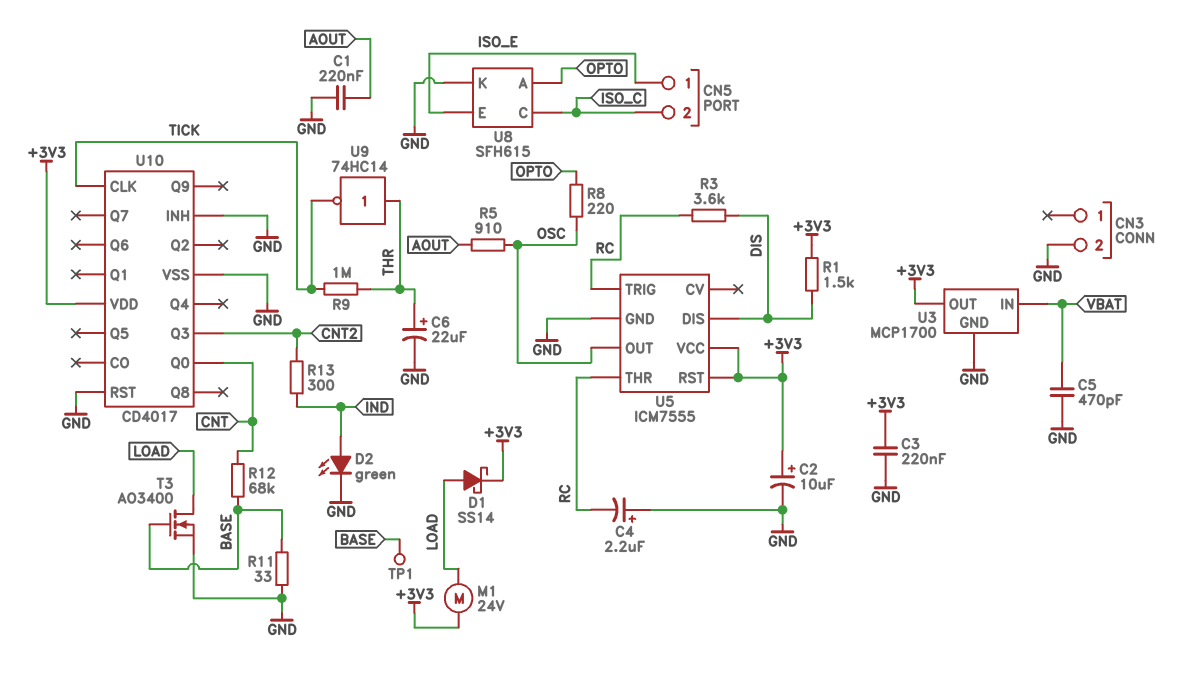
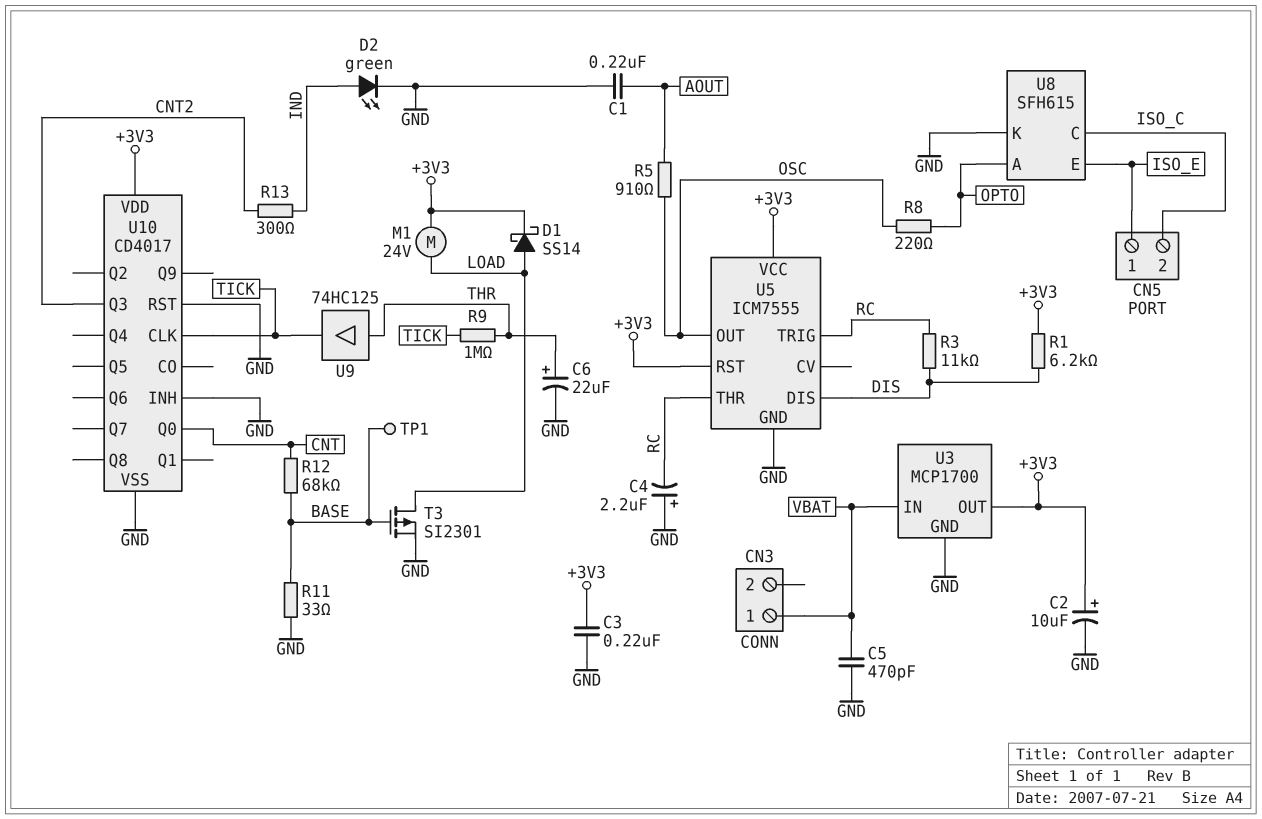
CN3 pin 1: none -> VBAT
CN3 pin 2: GND -> none
R1: 1.5k (+3V3, DIS) -> 6.2k (+3V3, DIS)
R3: 3.6k (DIS, RC) -> 11k (DIS, RC)
T3: NMOS AO3400 (G BASE, D LOAD, S GND) -> PMOS SI2301 (G BASE, D LOAD, S GND)
U9: NOT 74HC14 (in THR, out TICK) -> buffer 74HC125 (in THR, out TICK)

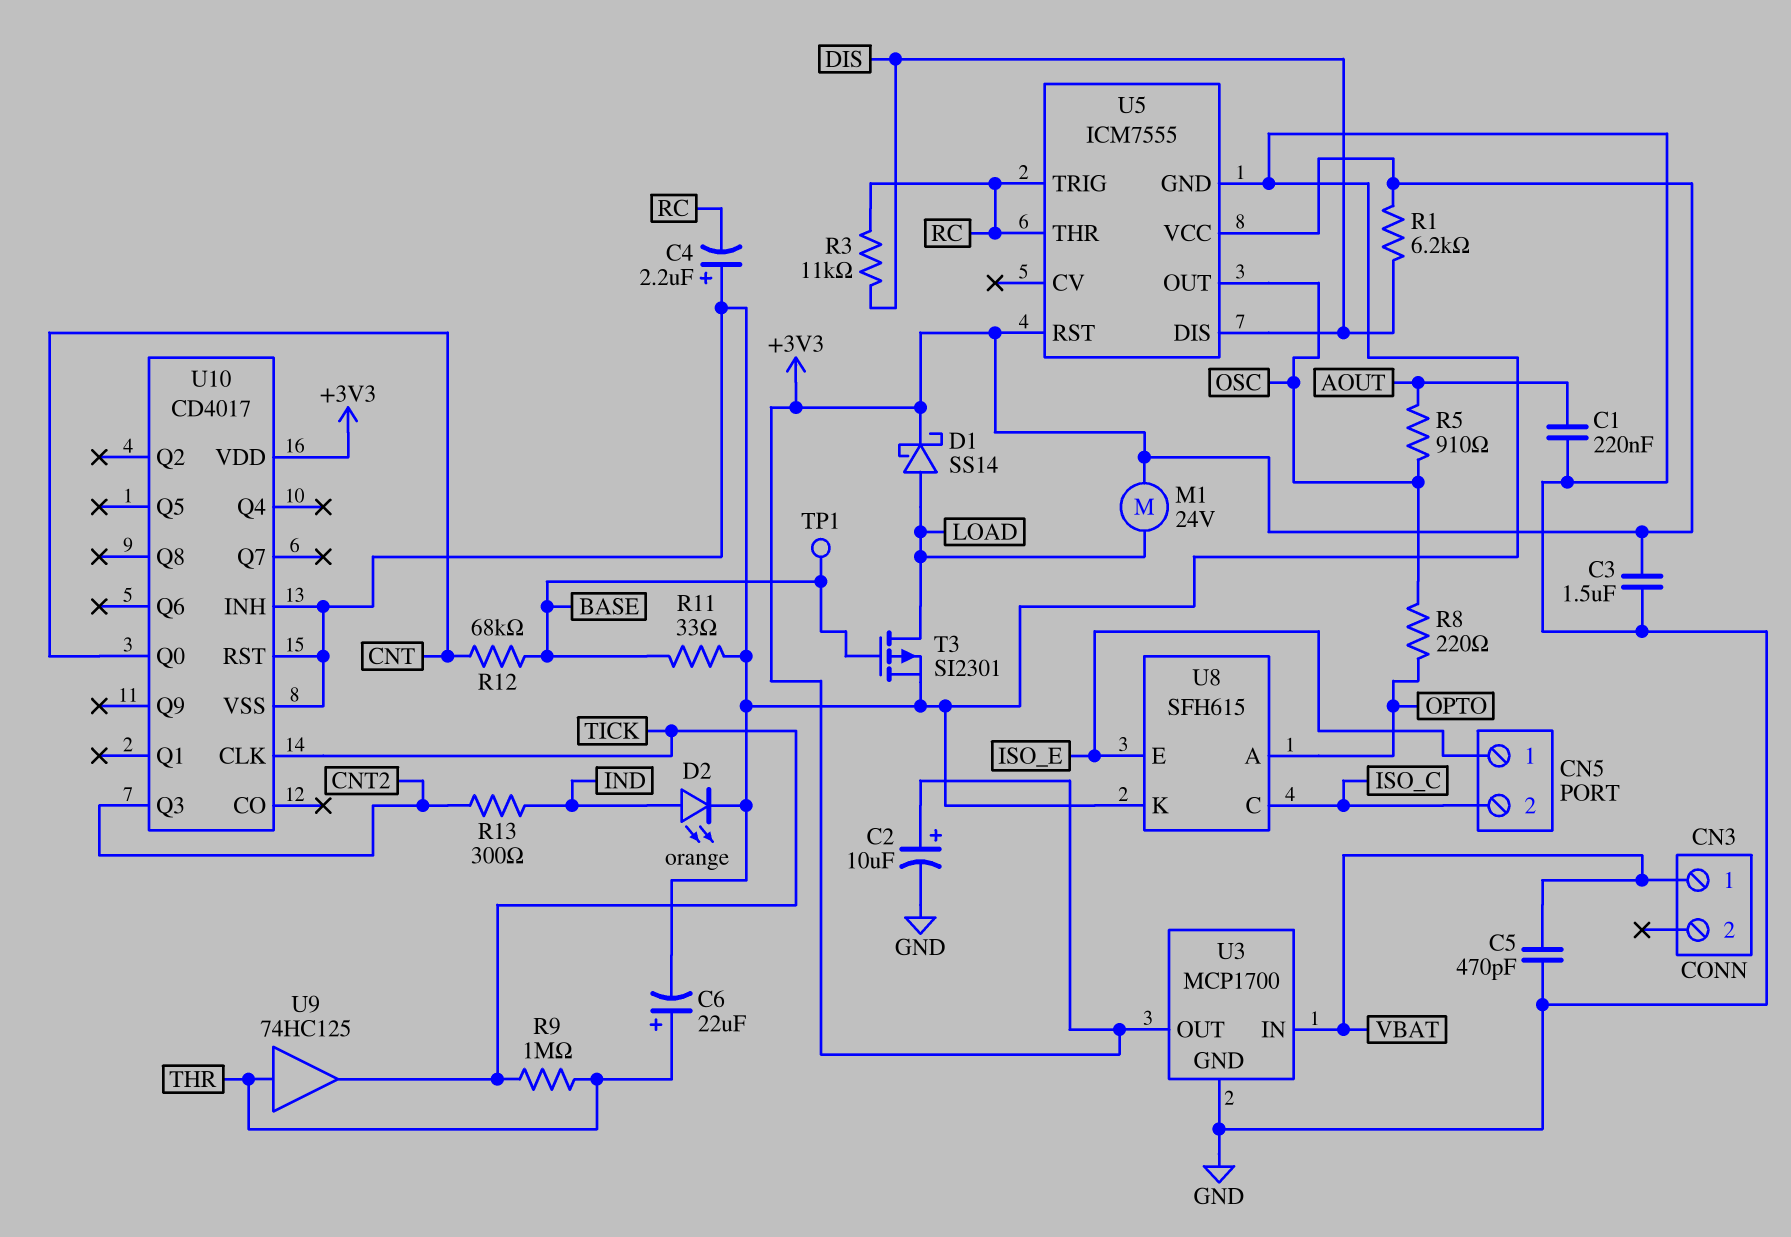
C3: 220nF (+3V3, GND) -> 1.5uF (+3V3, GND)
D2: LED green (A IND, K GND) -> LED orange (A IND, K GND)

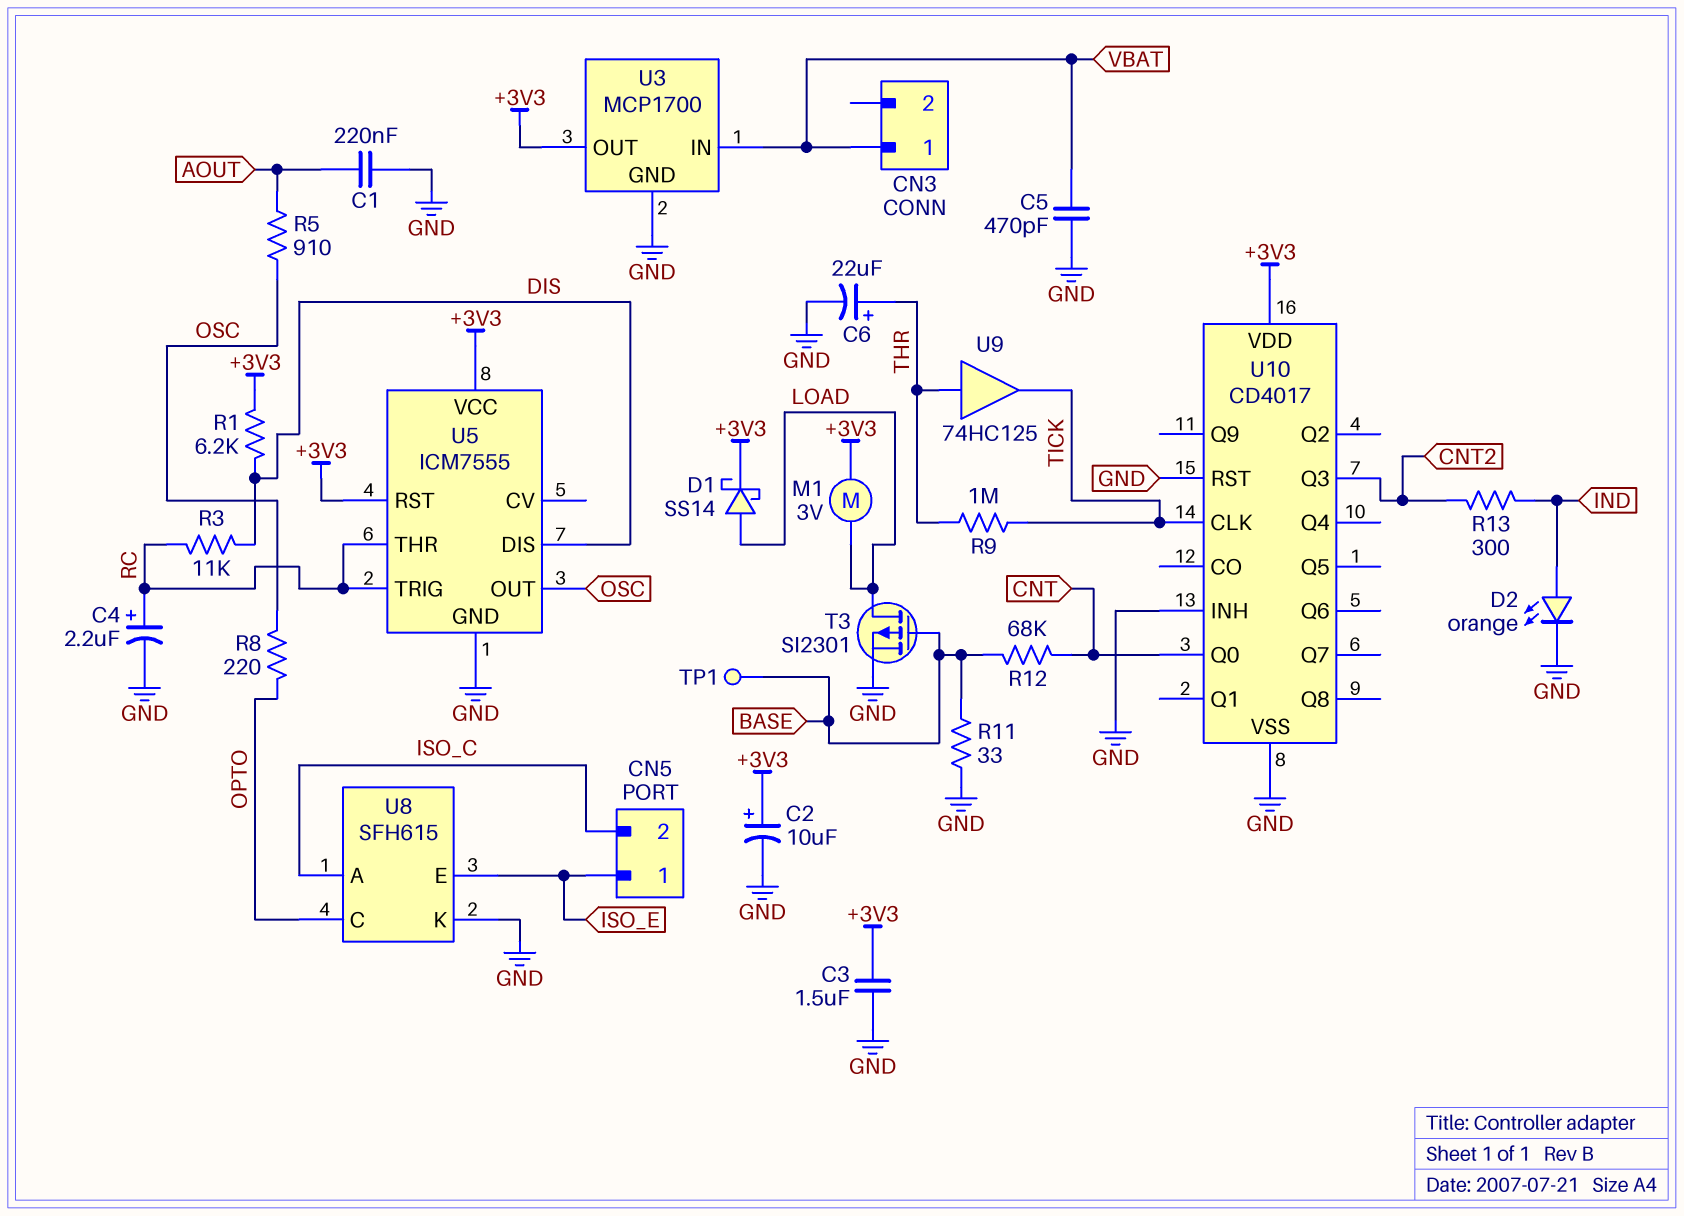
C4: 2.2uF (plus GND, minus RC) -> 2.2uF (plus RC, minus GND)
M1: motor 24V (+3V3, LOAD) -> motor 3V (+3V3, LOAD)
U8 pin A: OPTO -> ISO_C
U8 pin C: ISO_C -> OPTO

